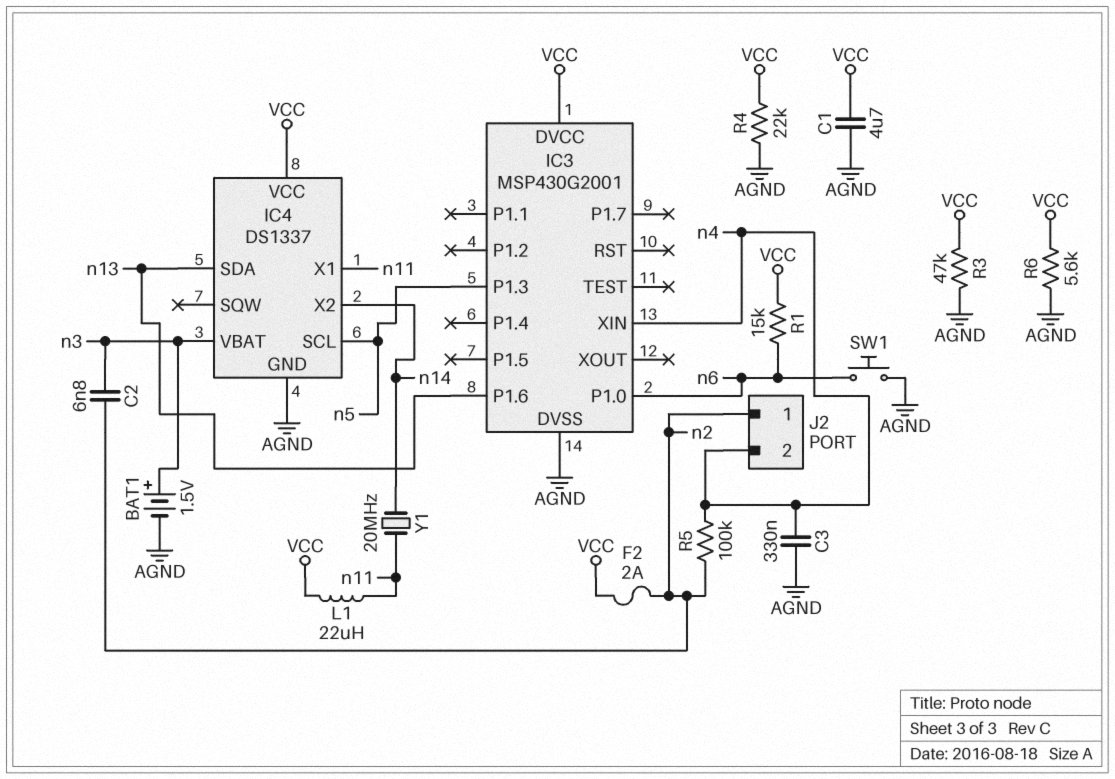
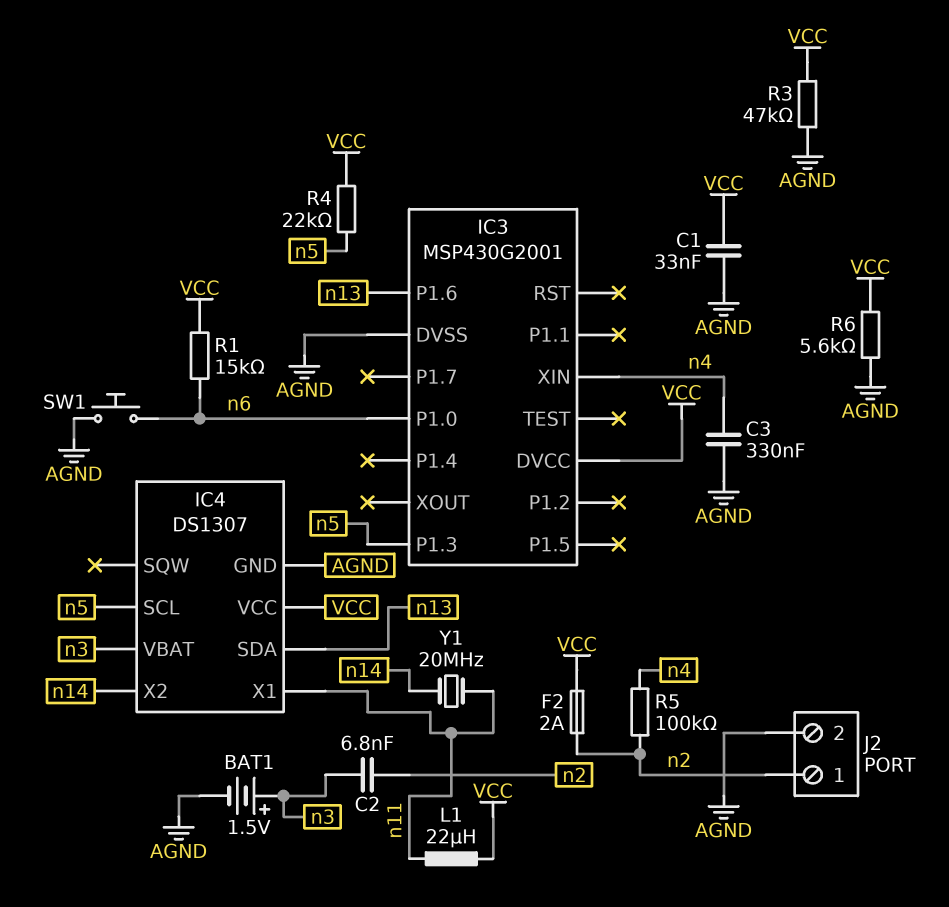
C1: 4.7uF (AGND, VCC) -> 33nF (AGND, VCC)
IC4: DS1337 -> DS1307
J2 pin 2: n4 -> AGND
R4: 22k (AGND, VCC) -> 22k (VCC, n5)

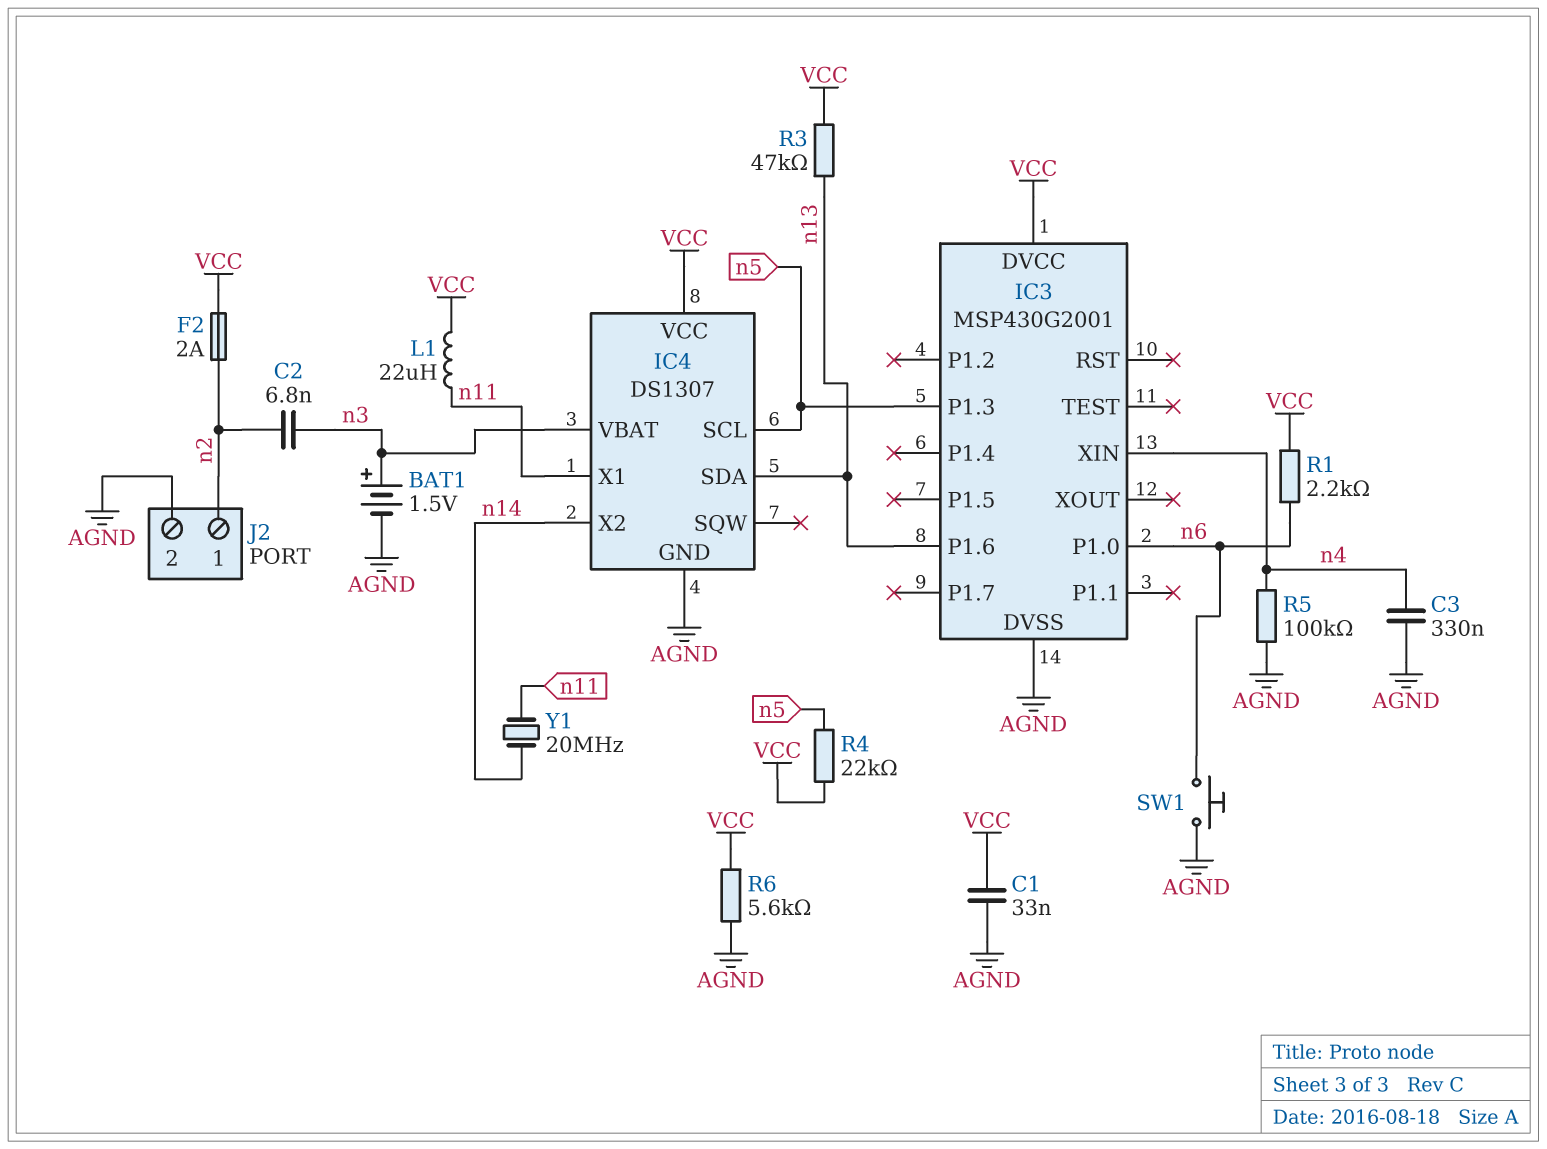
R1: 15k (VCC, n6) -> 2.2k (VCC, n6)
R3: 47k (AGND, VCC) -> 47k (VCC, n13)
R5: 100k (n2, n4) -> 100k (AGND, n4)

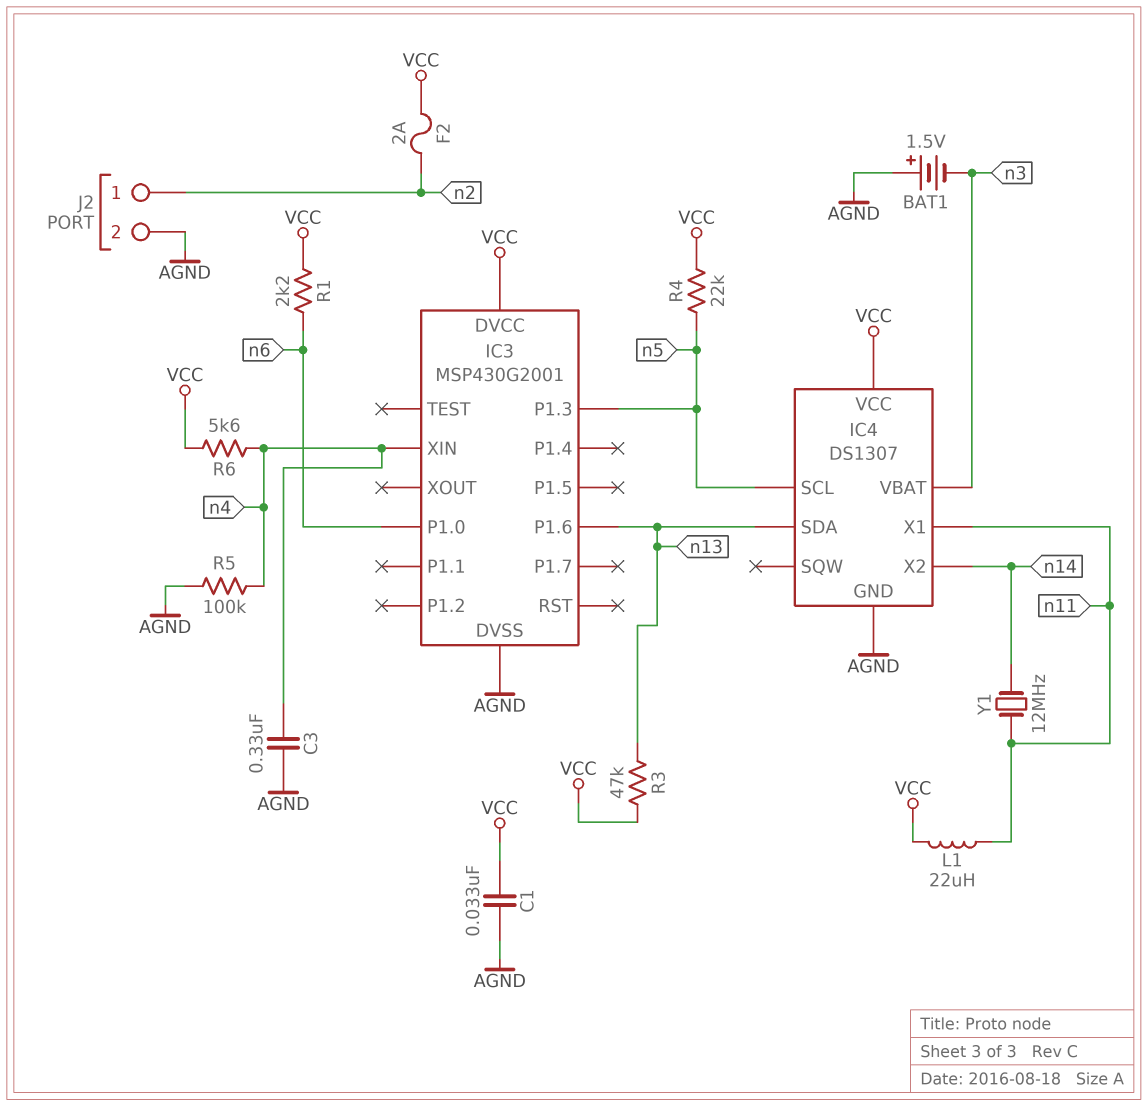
BAT1: 1.5V (plus n3, minus AGND) -> 1.5V (plus AGND, minus n3)
C2: 6.8nF (n2, n3) -> none
R6: 5.6k (AGND, VCC) -> 5.6k (VCC, n4)
SW1: button (AGND, n6) -> none
Y1: 20MHz (n11, n14) -> 12MHz (n11, n14)

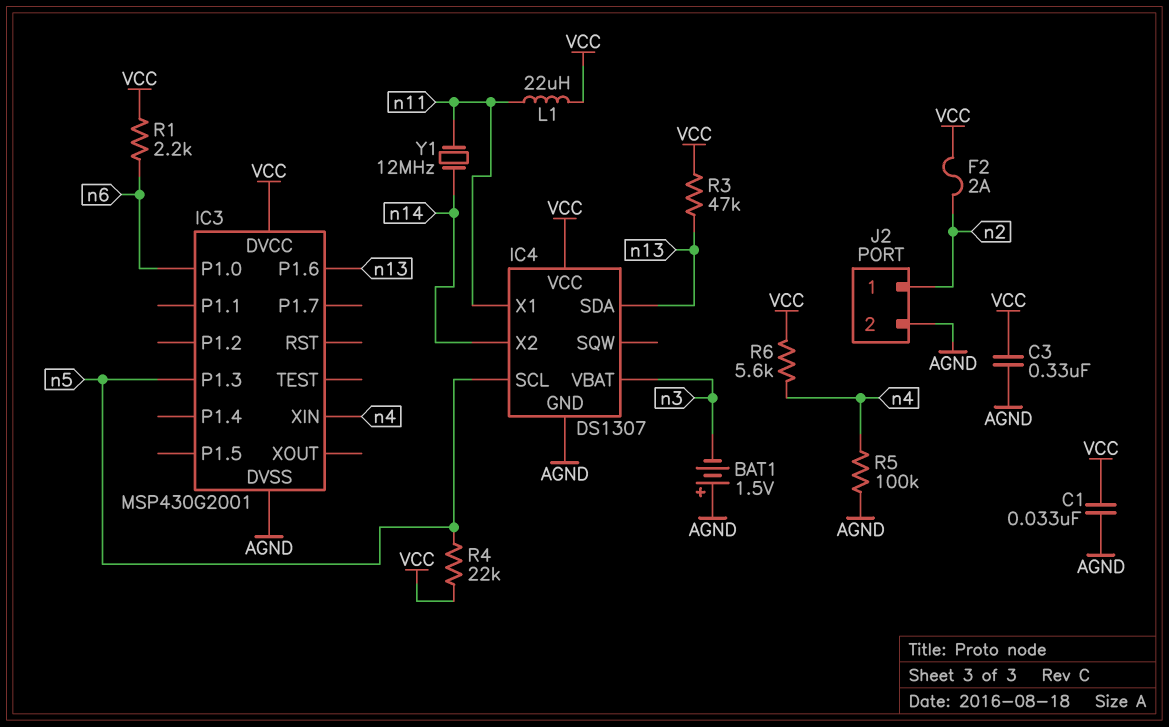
C3: 330nF (AGND, n4) -> 330nF (AGND, VCC)

